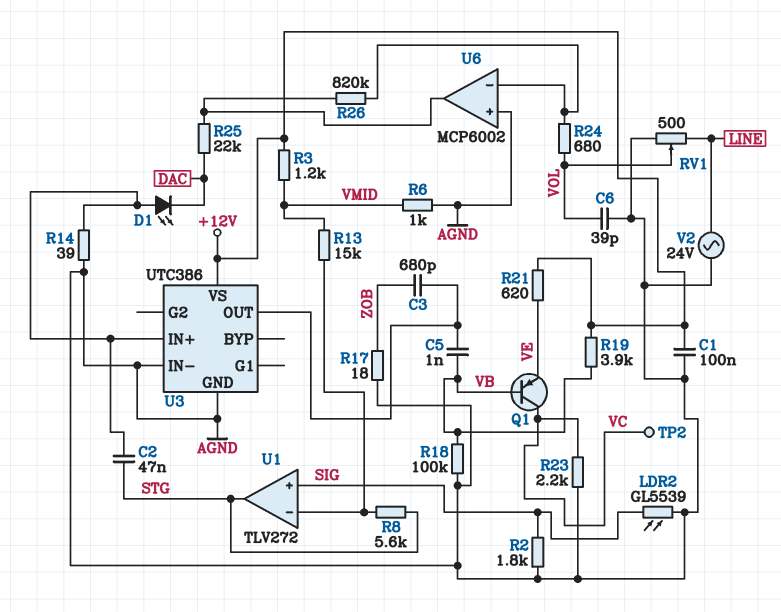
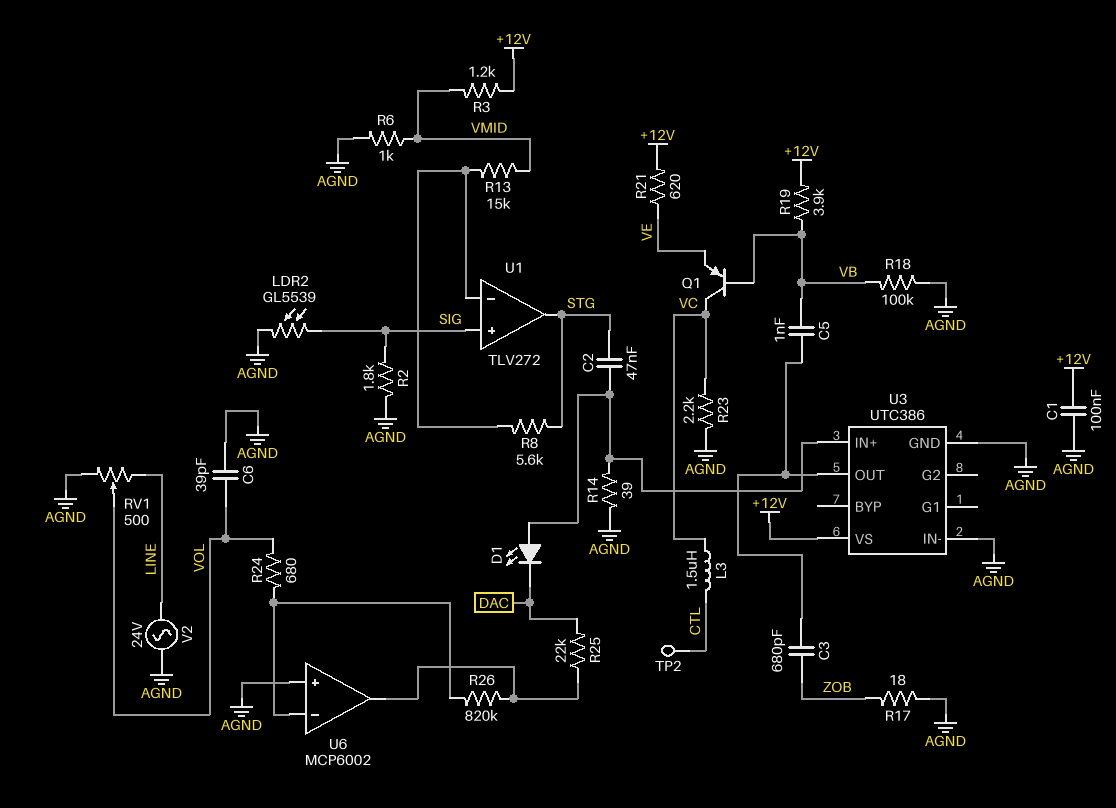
L3: none -> 1.5uH (CTL, VC)
TP2: test point (VC) -> test point (CTL)

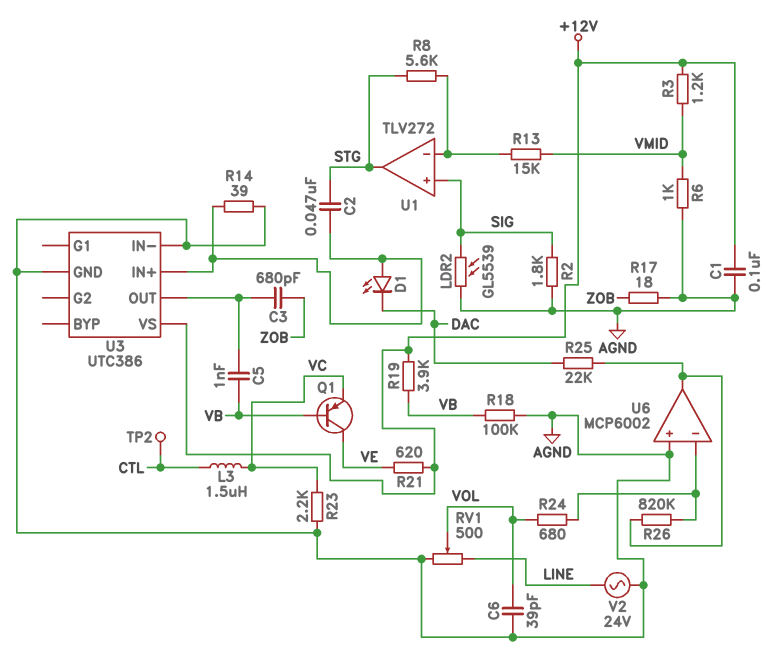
Q1: PNP (B VB, C VC, E VE) -> PNP (B VB, C VE, E VC)

